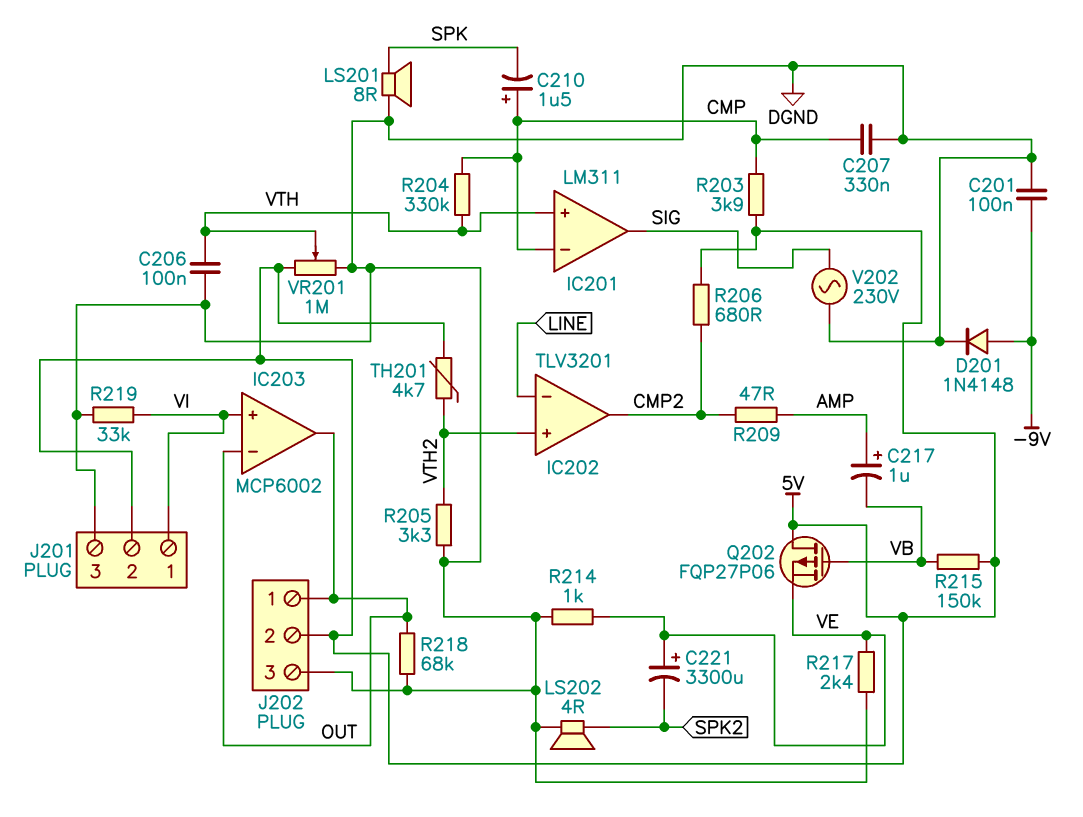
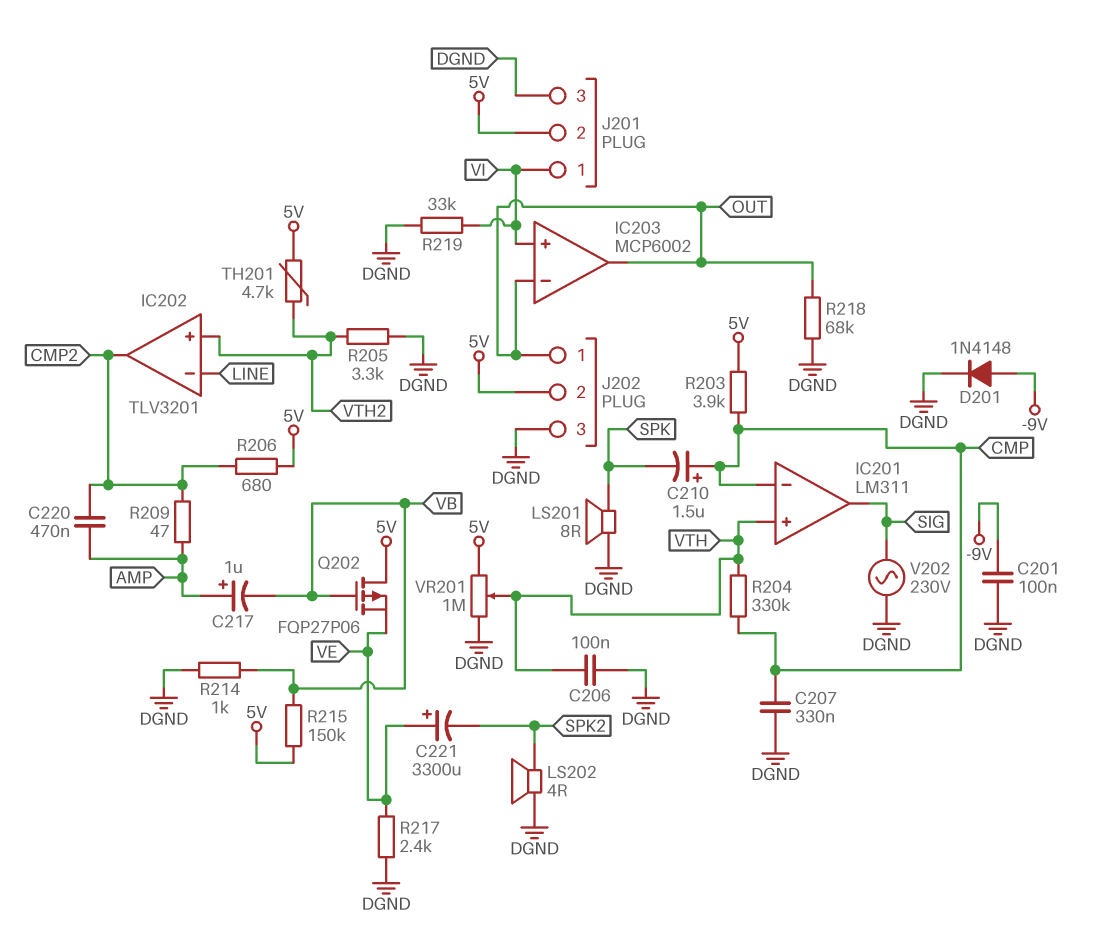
C220: none -> 470nF (AMP, CMP2)
R214: 1k (DGND, VE) -> 1k (DGND, VB)

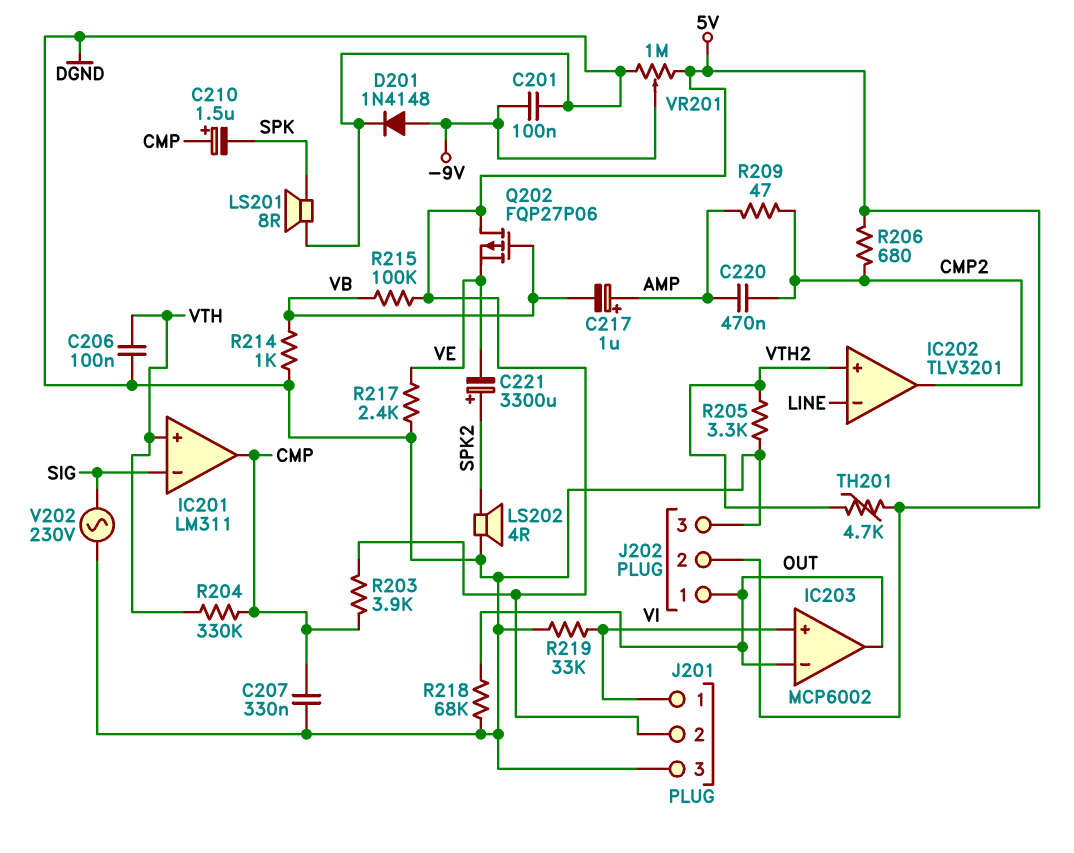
C221: 3300uF (plus VE, minus SPK2) -> 3300uF (plus SPK2, minus VE)
IC201 pin in-: CMP -> SIG
IC201 pin out: SIG -> CMP
R215: 150k (5V, VB) -> 100k (5V, VB)
VR201: 1M (5V, DGND, wiper VTH) -> 1M (5V, DGND, wiper -9V)

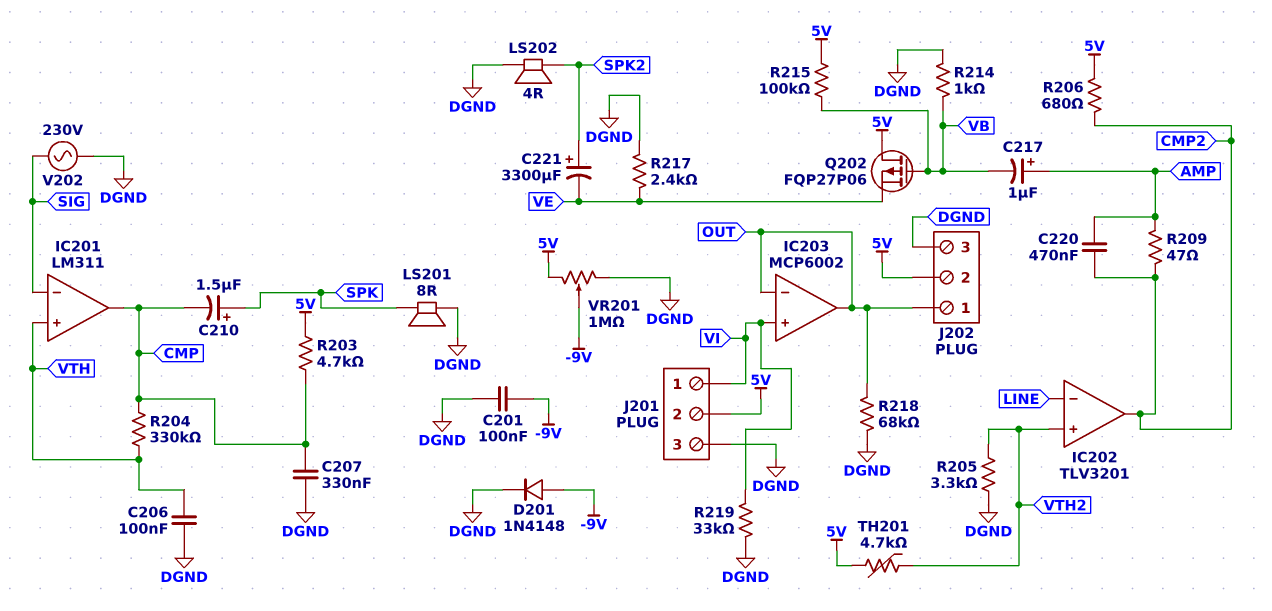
C210: 1.5uF (plus CMP, minus SPK) -> 1.5uF (plus SPK, minus CMP)
R203: 3.9k (5V, CMP) -> 4.7k (5V, CMP)

